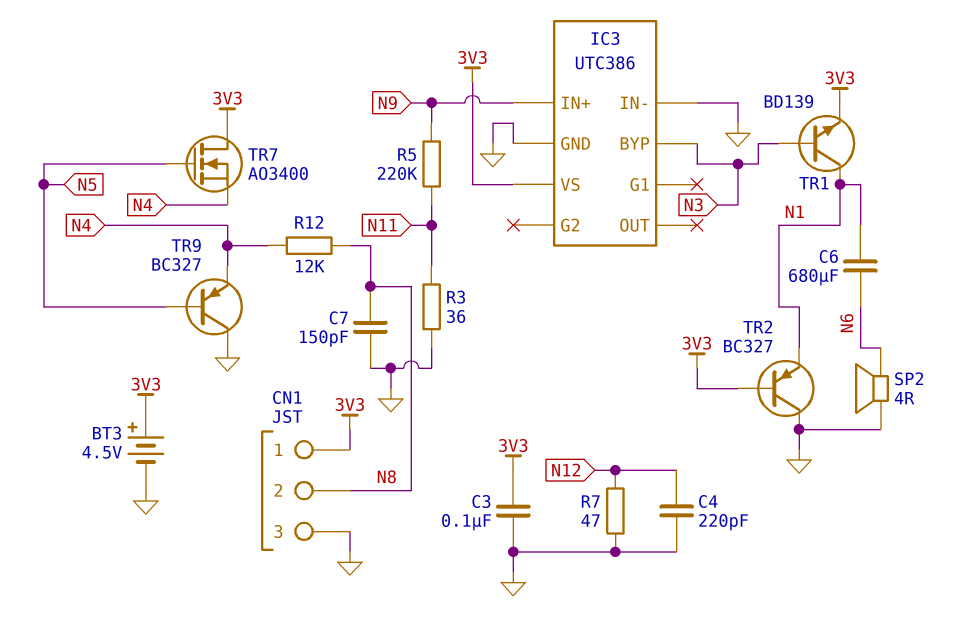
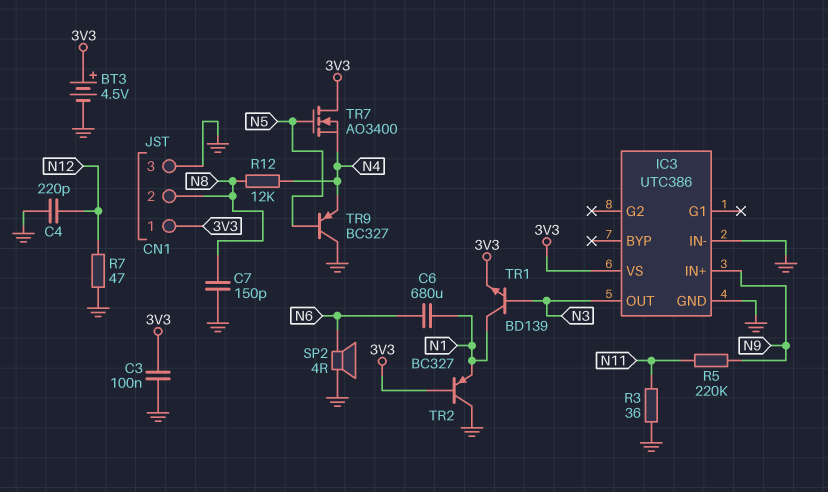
IC3 pin BYP: N3 -> none
IC3 pin OUT: none -> N3

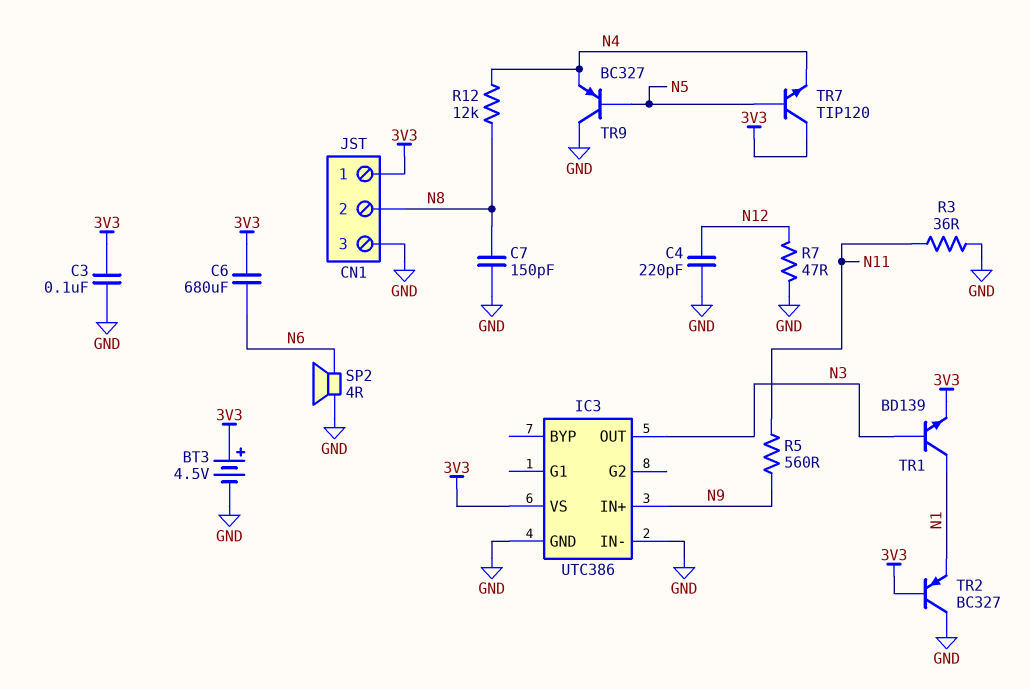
C6: 680uF (N1, N6) -> 680uF (3V3, N6)
R5: 220k (N9, N11) -> 560 (N9, N11)
TR7: NMOS AO3400 (G N5, D 3V3, S N4) -> NPN TIP120 (B N5, C 3V3, E N4)

